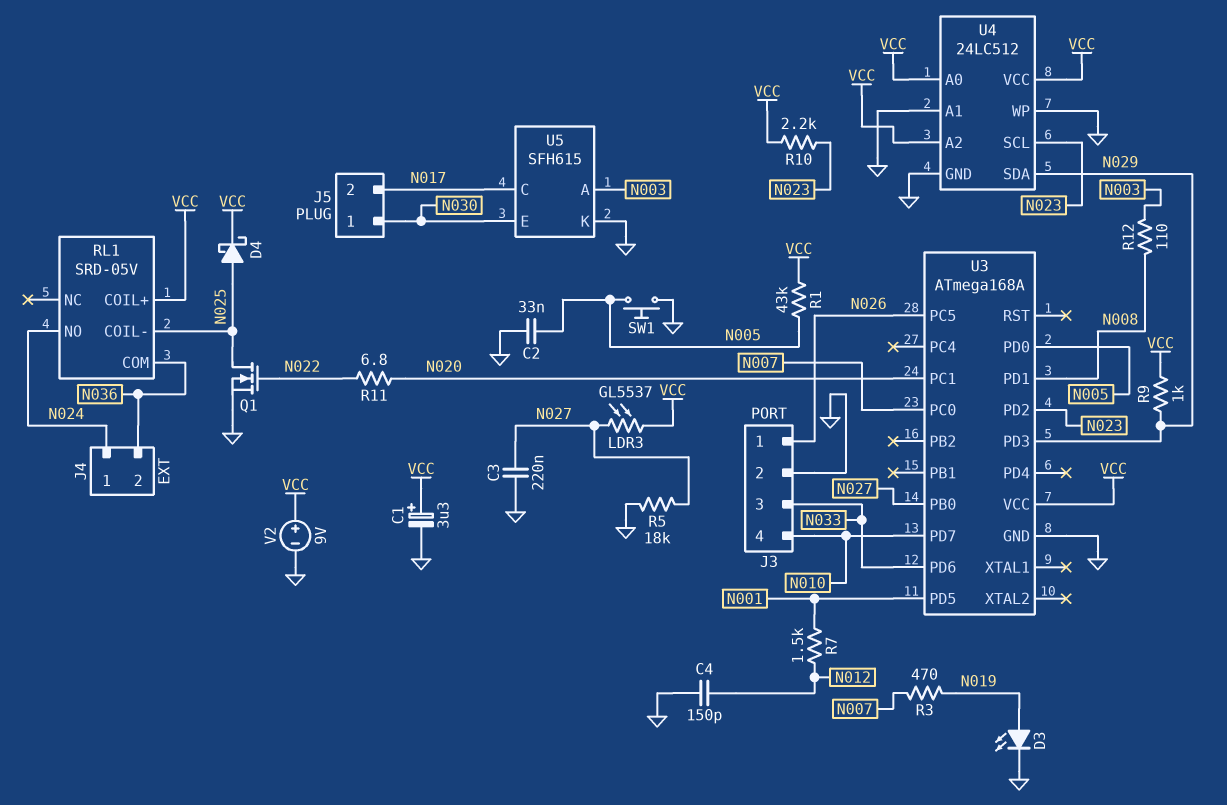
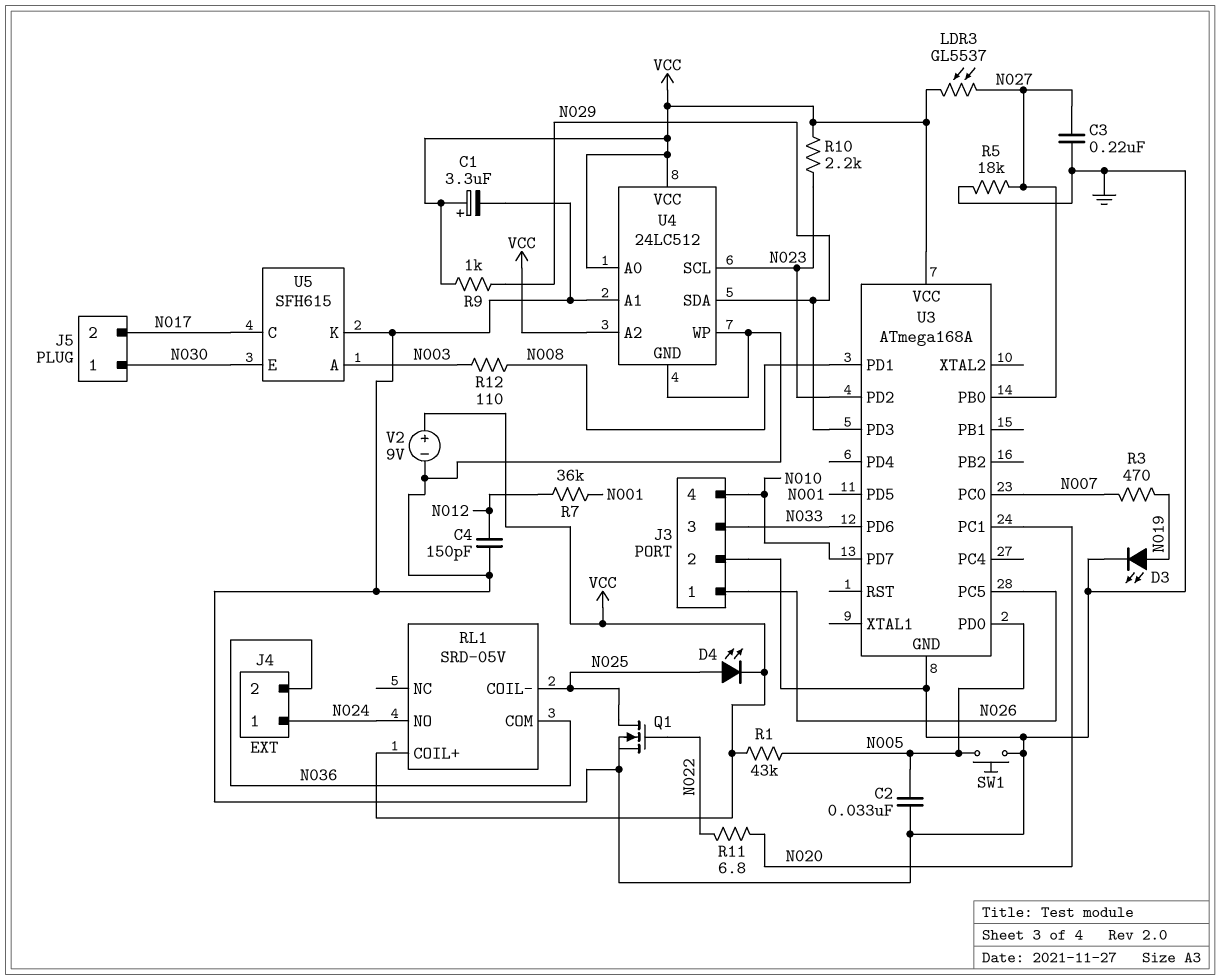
D4: schottky (A N025, K VCC) -> LED (A N025, K VCC)
R7: 1.5k (N001, N012) -> 36k (N001, N012)

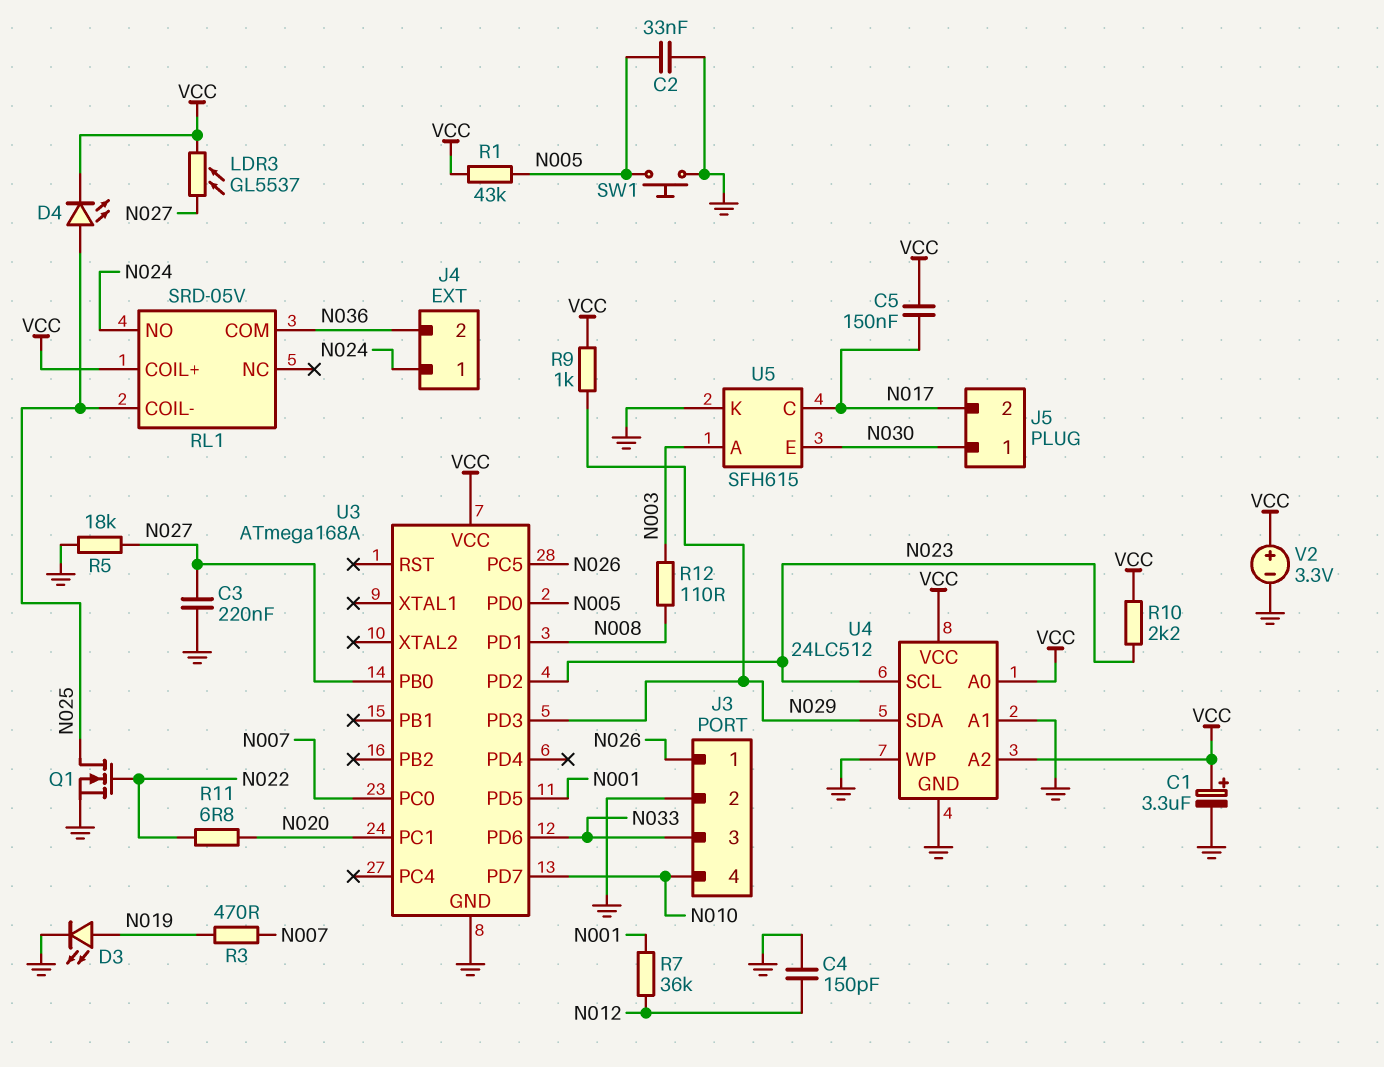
C5: none -> 150nF (N017, VCC)
V2: 9V (plus VCC, minus GND) -> 3.3V (plus VCC, minus GND)

